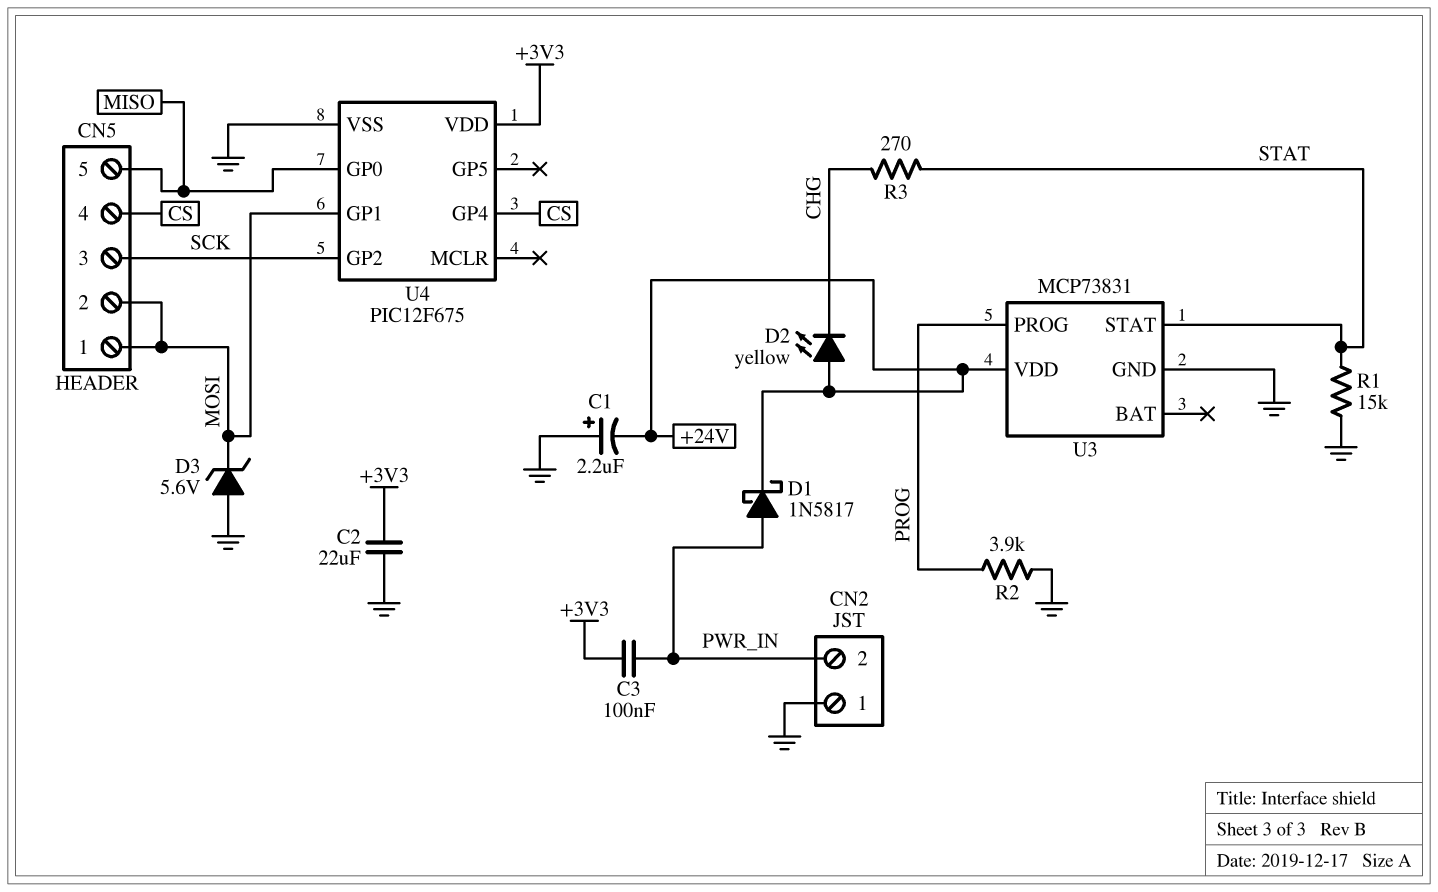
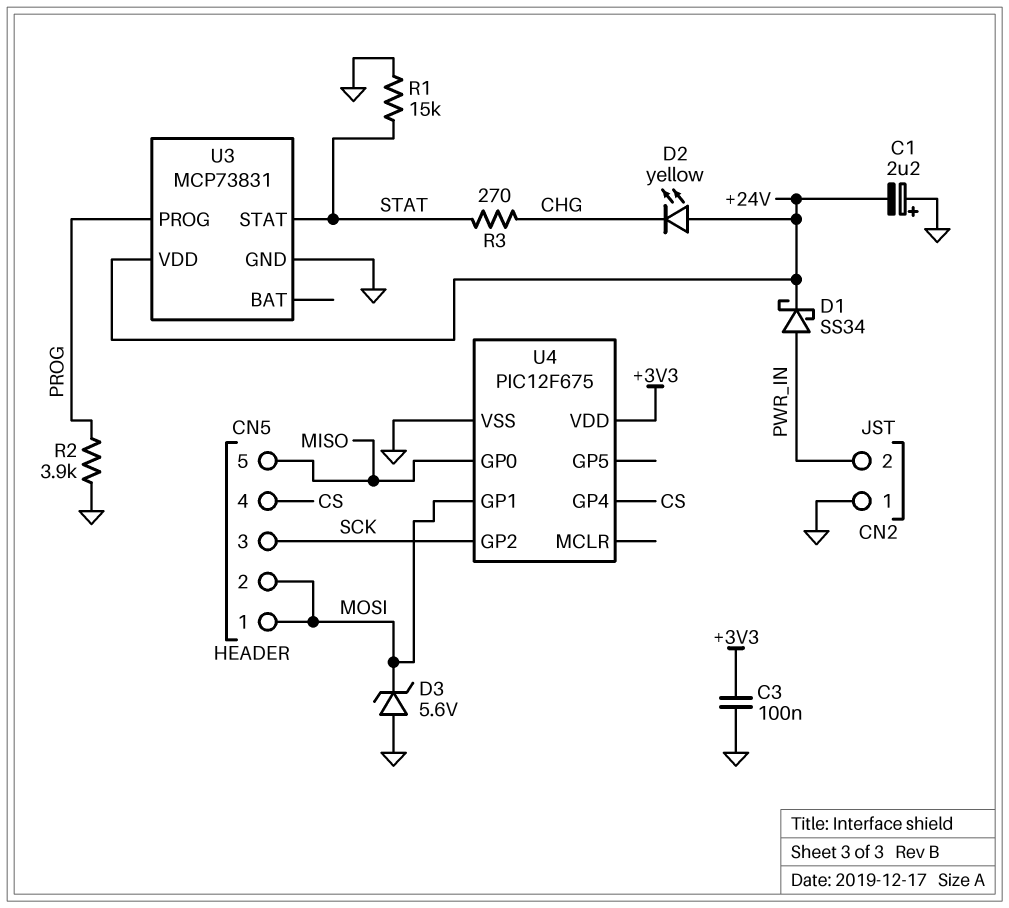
C2: 22uF (+3V3, GND) -> none
C3: 100nF (+3V3, PWR_IN) -> 100nF (+3V3, GND)
D1: schottky 1N5817 (A PWR_IN, K +24V) -> schottky SS34 (A PWR_IN, K +24V)

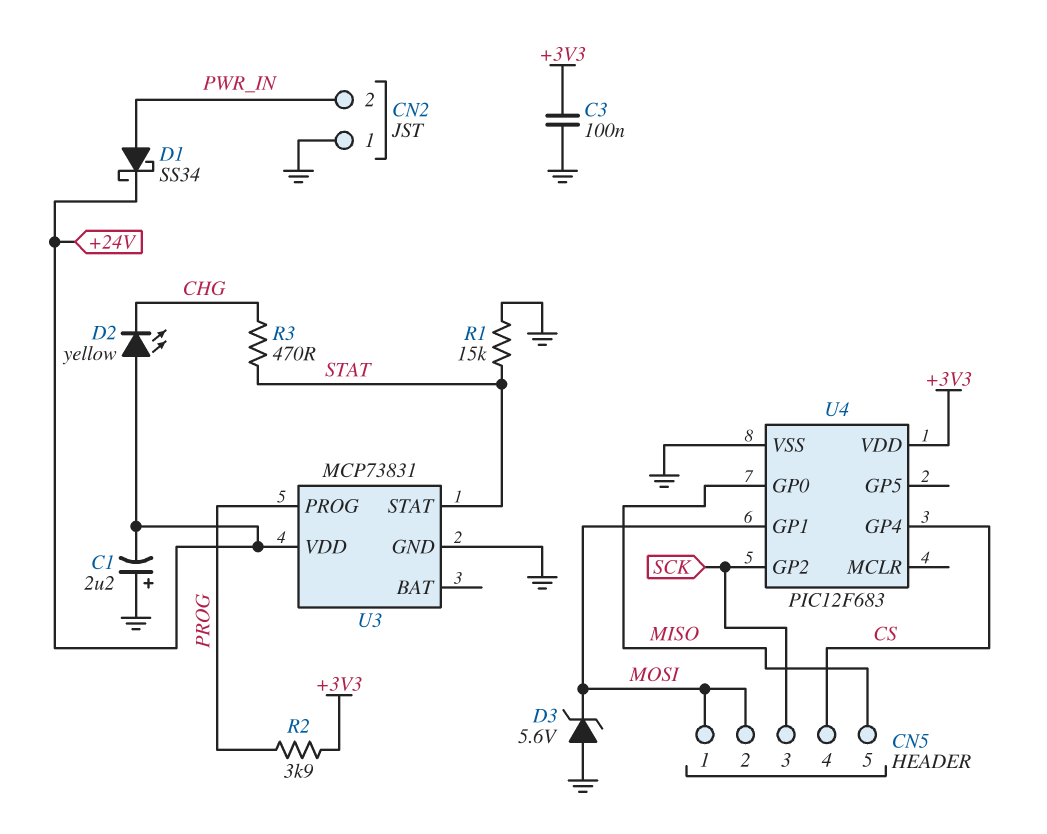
R2: 3.9k (GND, PROG) -> 3.9k (+3V3, PROG)
R3: 270 (CHG, STAT) -> 470 (CHG, STAT)
U4: PIC12F675 -> PIC12F683

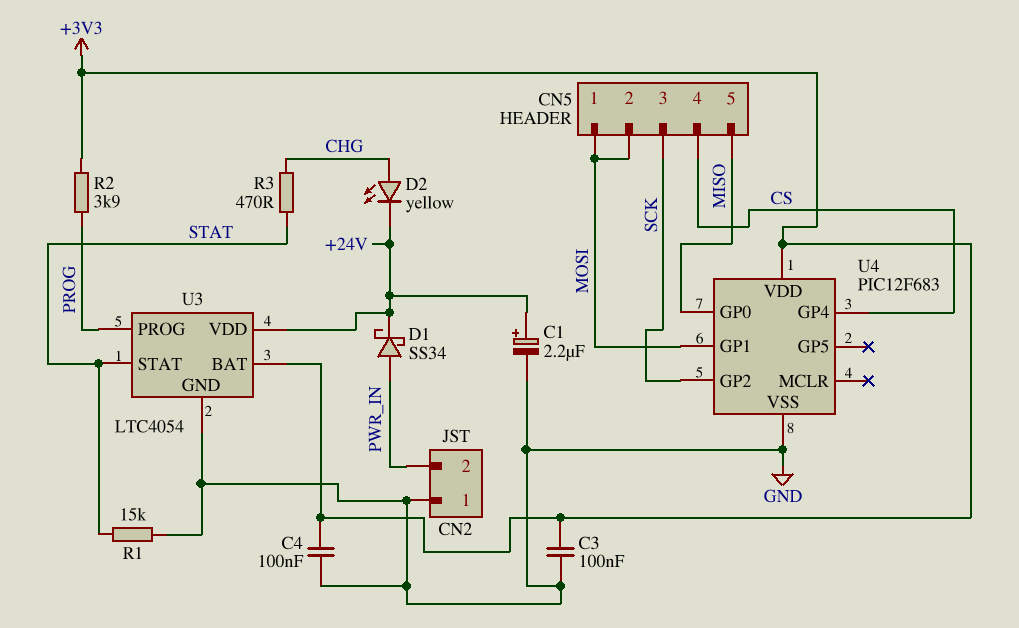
C1: 2.2uF (plus GND, minus +24V) -> 2.2uF (plus +24V, minus GND)
C4: none -> 100nF (+3V3, GND)
D2: LED yellow (A +24V, K CHG) -> LED yellow (A CHG, K +24V)
D3: zener 5.6V (A GND, K MOSI) -> none
U3: MCP73831 -> LTC4054
U3 pin BAT: none -> +3V3

